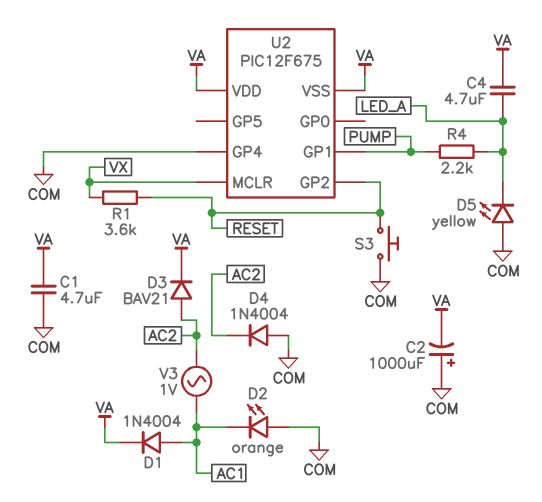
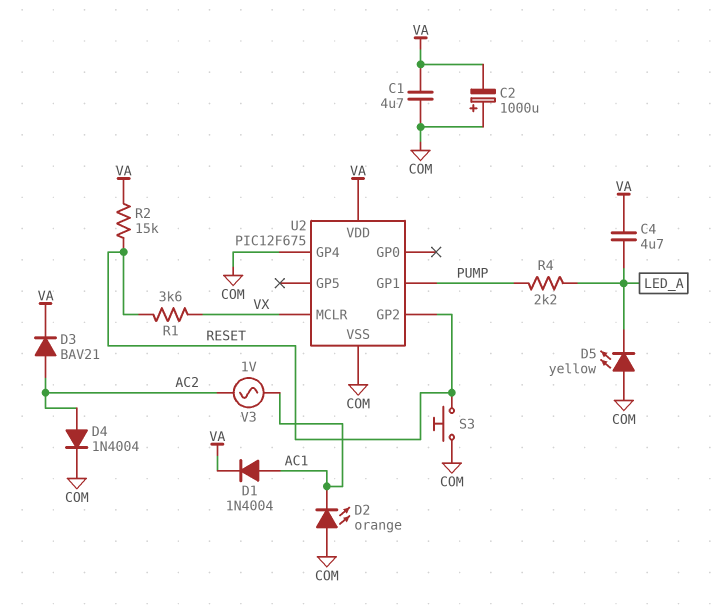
D4: diode 1N4004 (A COM, K AC2) -> diode 1N4004 (A AC2, K COM)
R2: none -> 15k (RESET, VA)
U2 pin VSS: VA -> COM

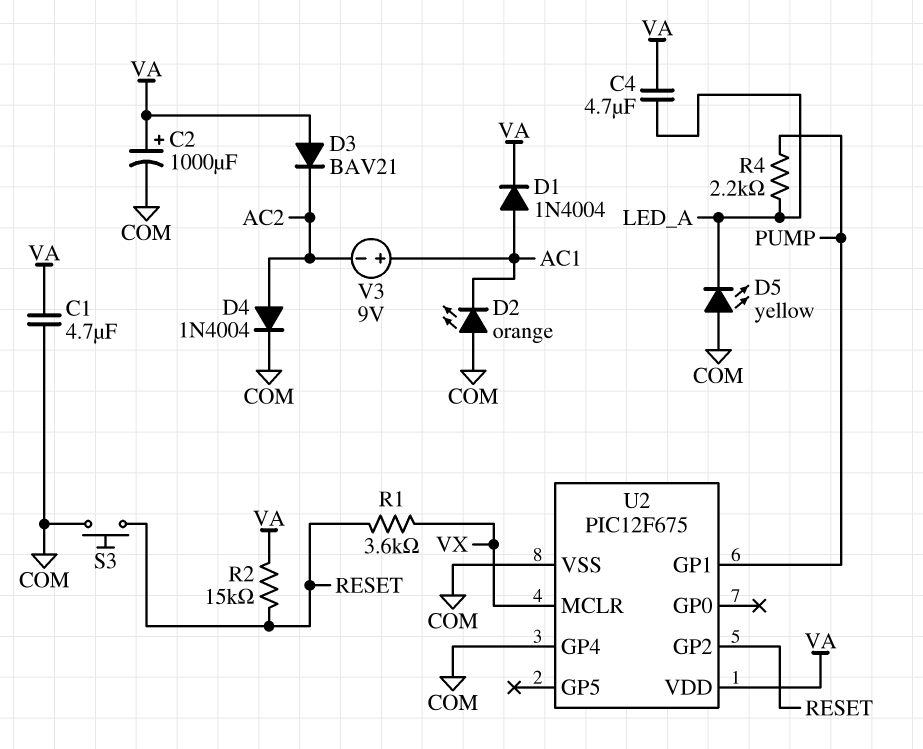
C2: 1000uF (plus COM, minus VA) -> 1000uF (plus VA, minus COM)
D3: diode BAV21 (A AC2, K VA) -> diode BAV21 (A VA, K AC2)
V3: AC 1V (AC1, AC2) -> 9V (plus AC1, minus AC2)

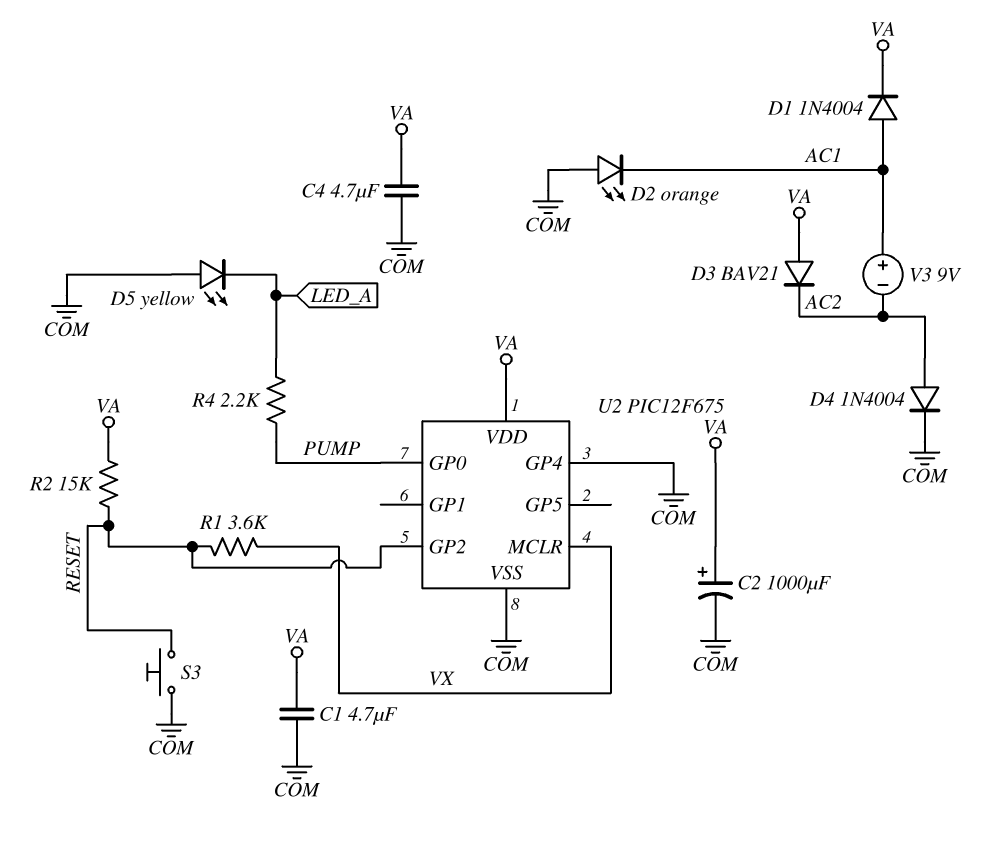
C4: 4.7uF (LED_A, VA) -> 4.7uF (COM, VA)
U2 pin GP0: none -> PUMP
U2 pin GP1: PUMP -> none

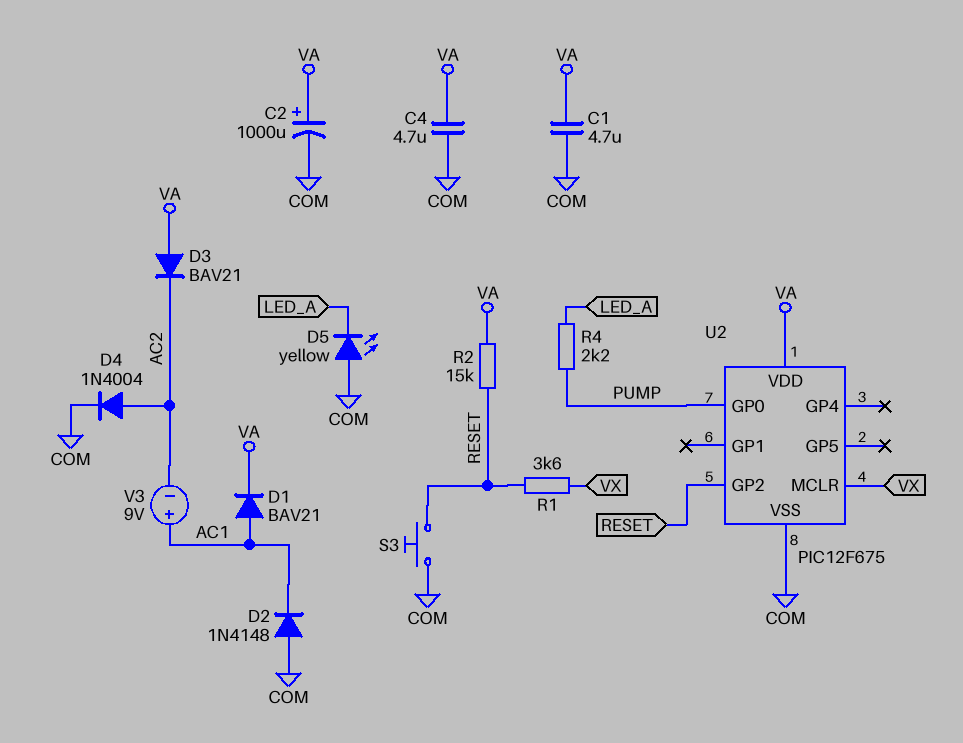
D1: diode 1N4004 (A AC1, K VA) -> diode BAV21 (A AC1, K VA)
D2: LED orange (A COM, K AC1) -> diode 1N4148 (A COM, K AC1)
U2 pin GP4: COM -> none

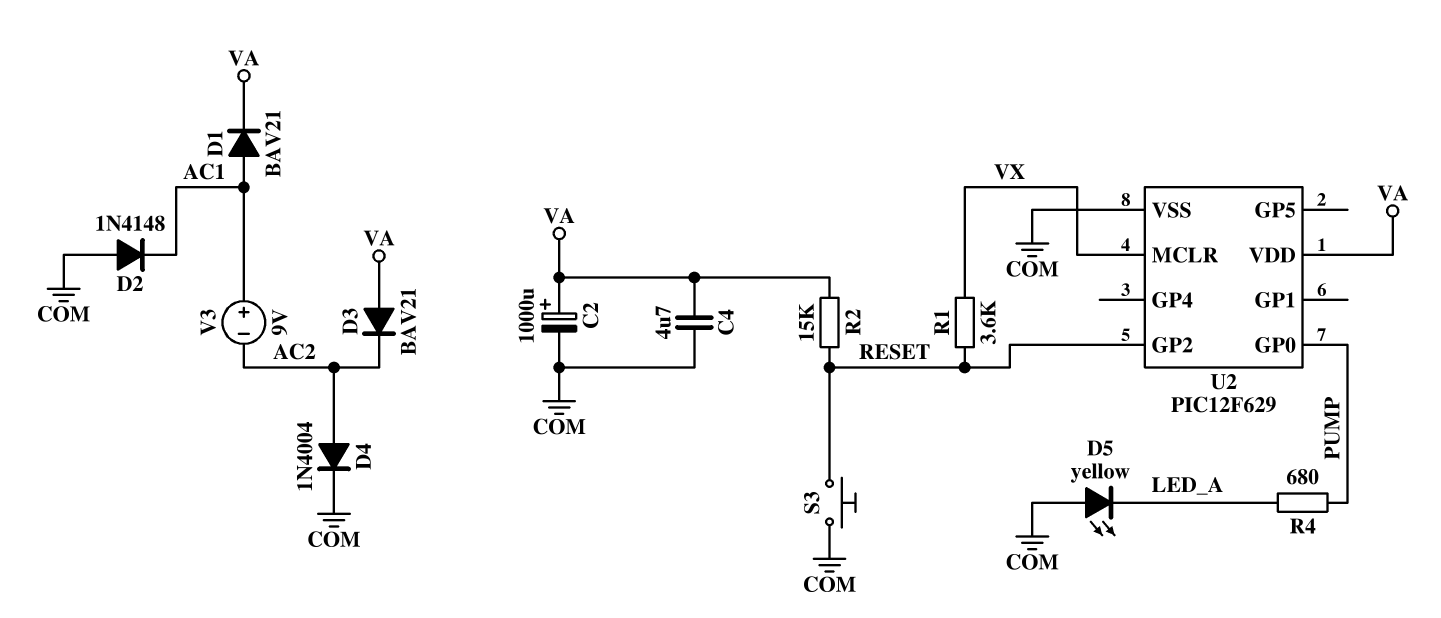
C1: 4.7uF (COM, VA) -> none
R4: 2.2k (LED_A, PUMP) -> 680 (LED_A, PUMP)
U2: PIC12F675 -> PIC12F629

